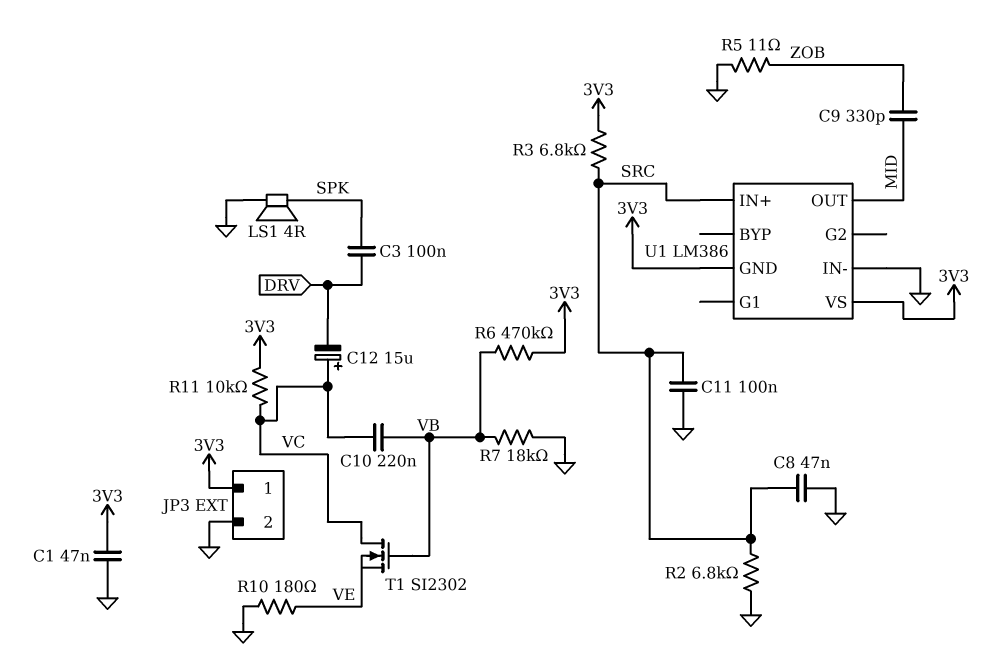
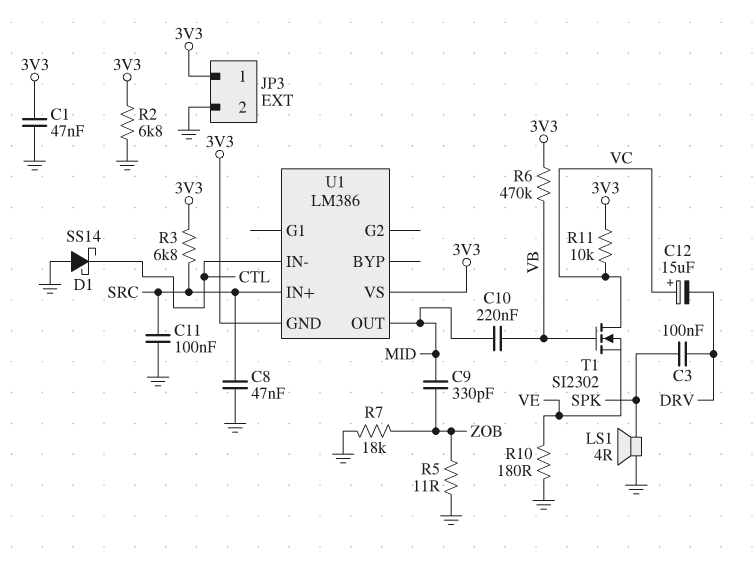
C10: 220nF (VB, VC) -> 220nF (MID, VB)
D1: none -> schottky SS14 (A GND, K CTL)
R2: 6.8k (GND, SRC) -> 6.8k (3V3, GND)
R7: 18k (GND, VB) -> 18k (GND, ZOB)
U1 pin IN-: GND -> CTL

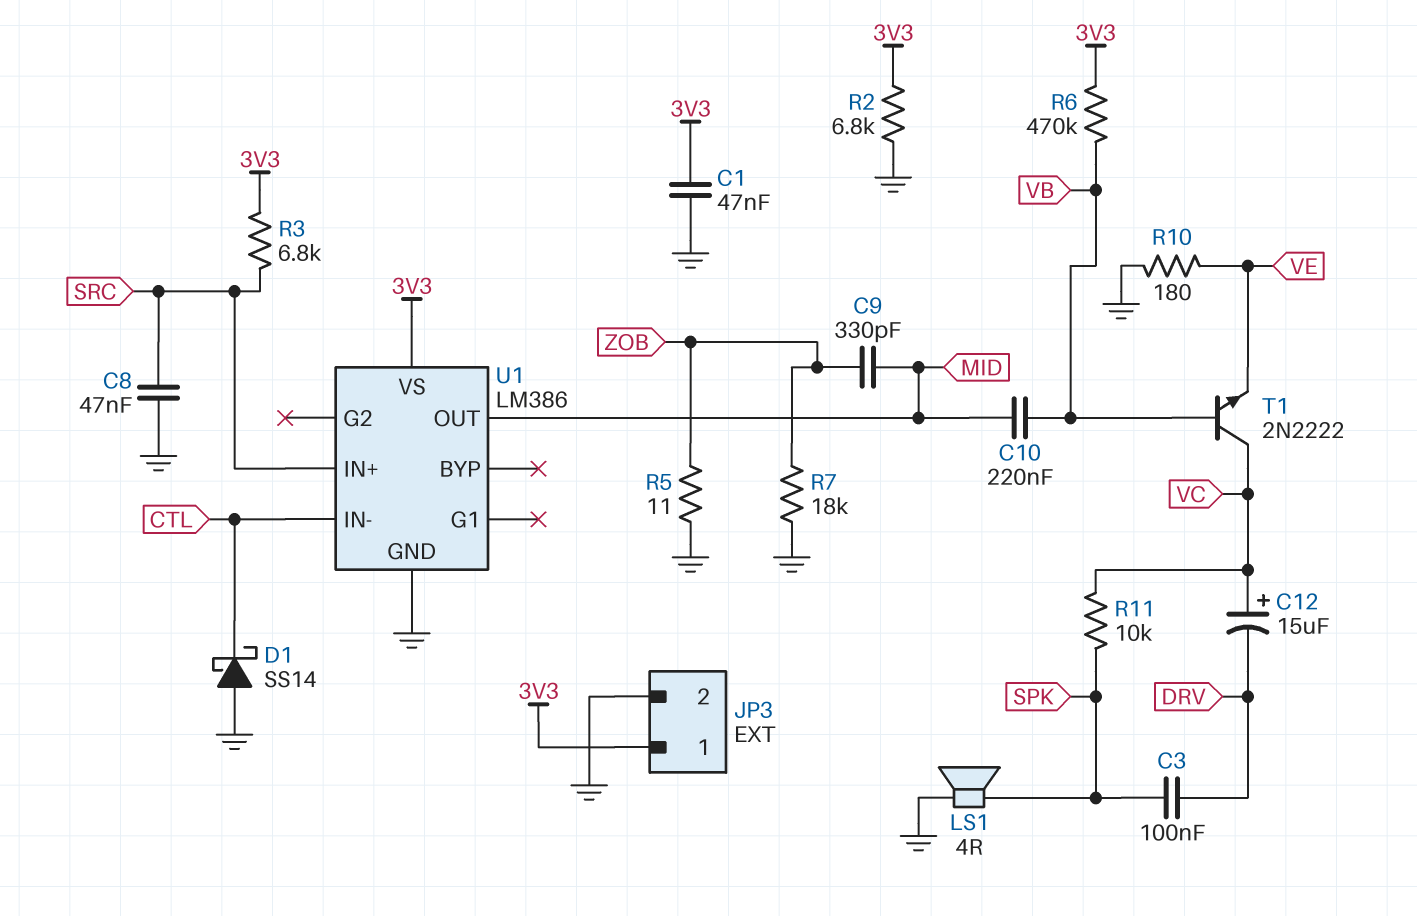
C11: 100nF (GND, SRC) -> none
R11: 10k (3V3, VC) -> 10k (SPK, VC)
T1: NMOS SI2302 (G VB, D VC, S VE) -> NPN 2N2222 (B VB, C VC, E VE)
U1 pin GND: 3V3 -> GND

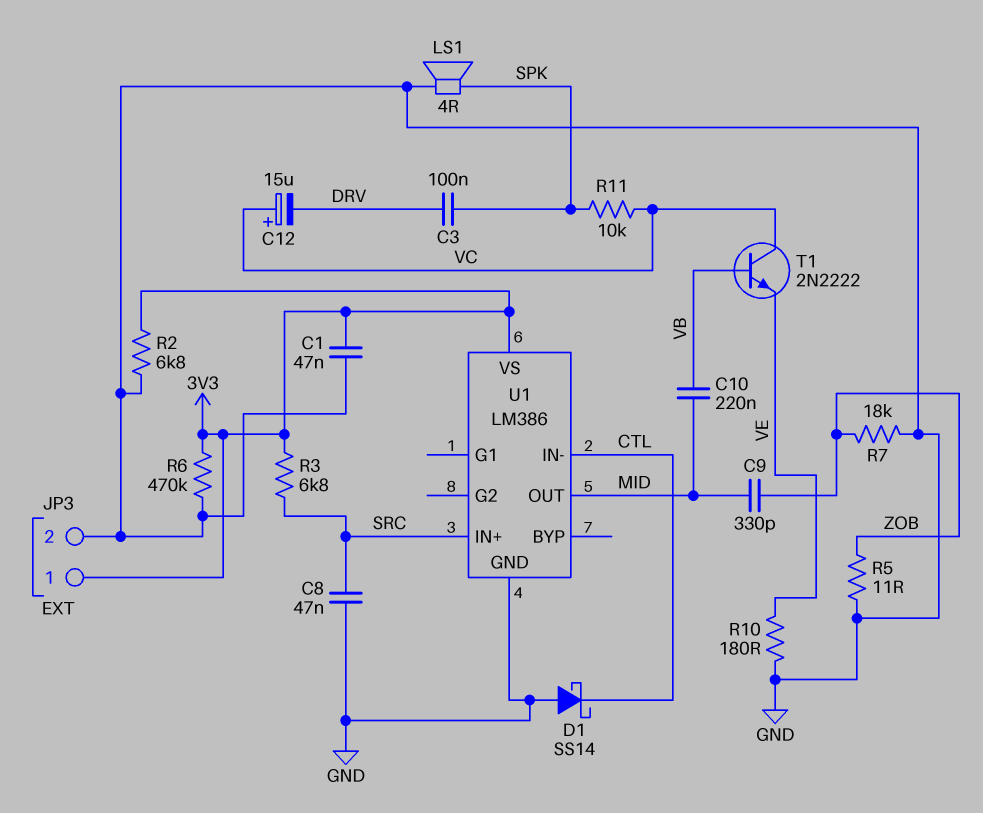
R6: 470k (3V3, VB) -> 470k (3V3, GND)

